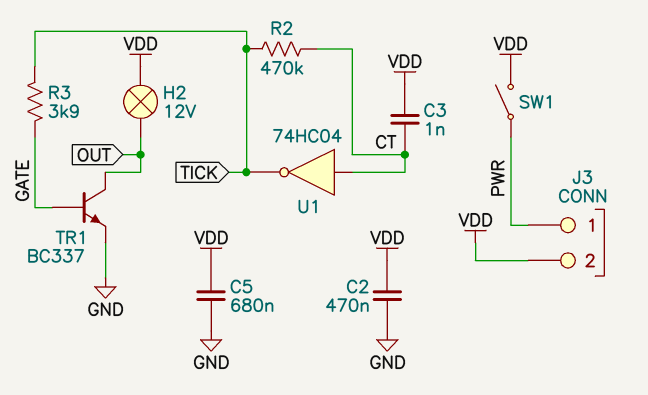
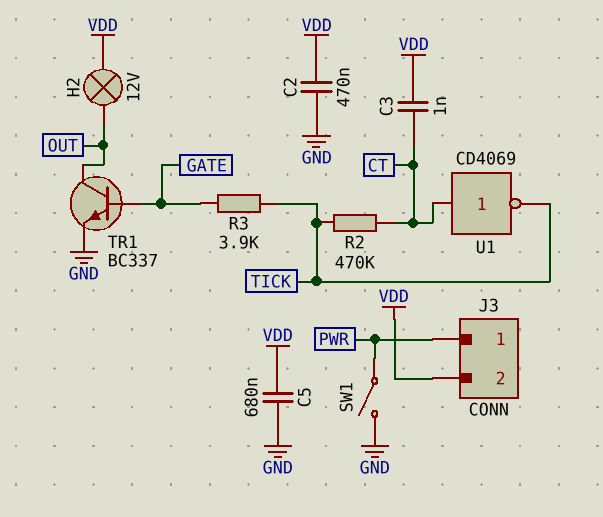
SW1: switch (PWR, VDD) -> switch (GND, PWR)
U1: NOT 74HC04 (in CT, out TICK) -> NOT CD4069 (in CT, out TICK)

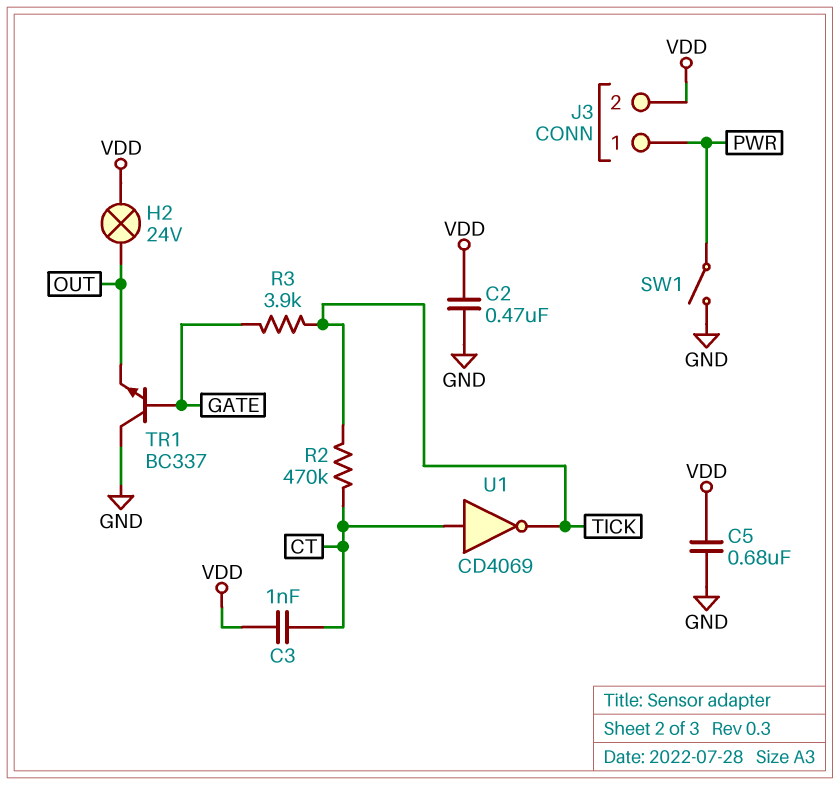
H2: lamp 12V (OUT, VDD) -> lamp 24V (OUT, VDD)
TR1: NPN BC337 (B GATE, C OUT, E GND) -> NPN BC337 (B GATE, C GND, E OUT)

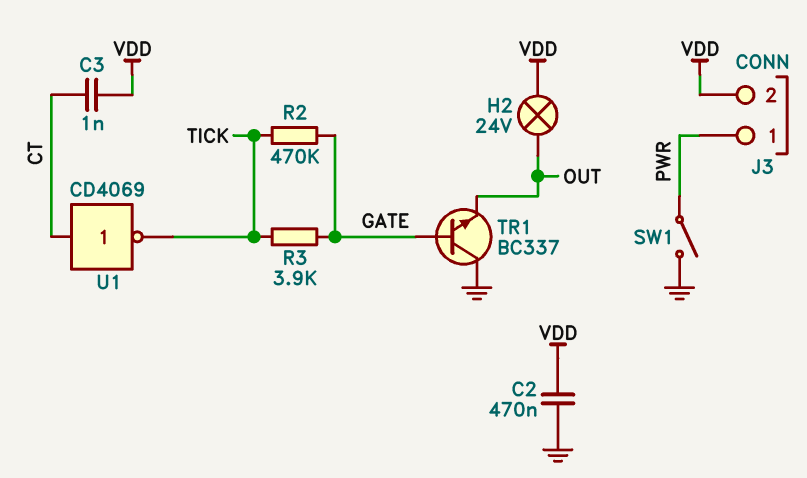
C5: 680nF (GND, VDD) -> none
R2: 470k (CT, TICK) -> 470k (GATE, TICK)

